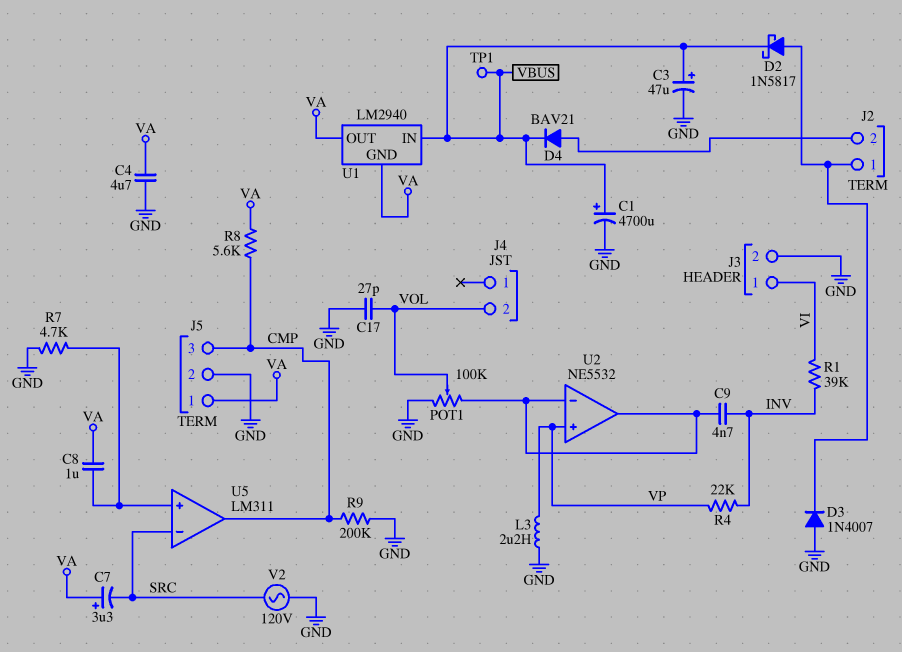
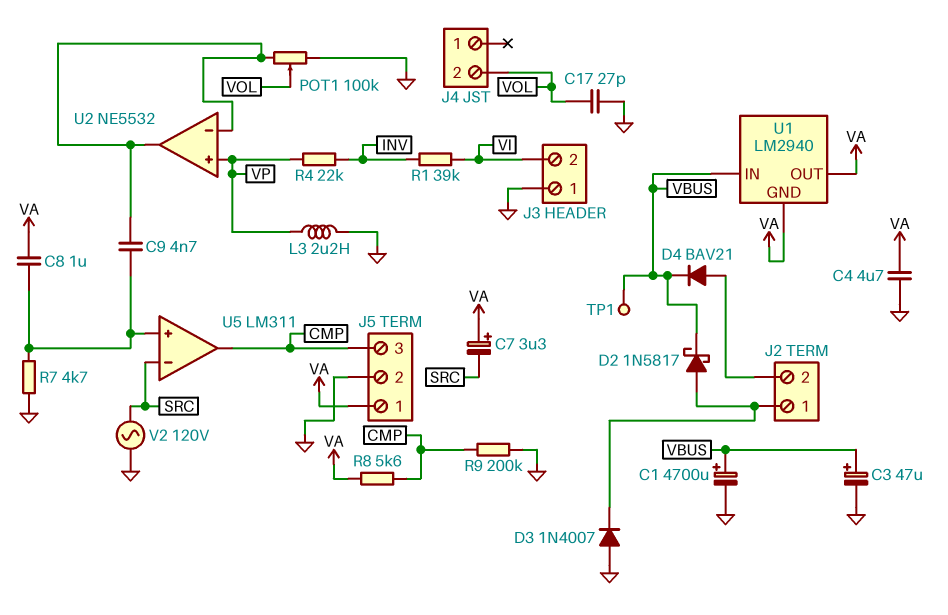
C9: 4.7nF (INV, U2/in-) -> 4.7nF (U2/in-, U5/in+)
J3 pin 1: VI -> GND
J3 pin 2: GND -> VI

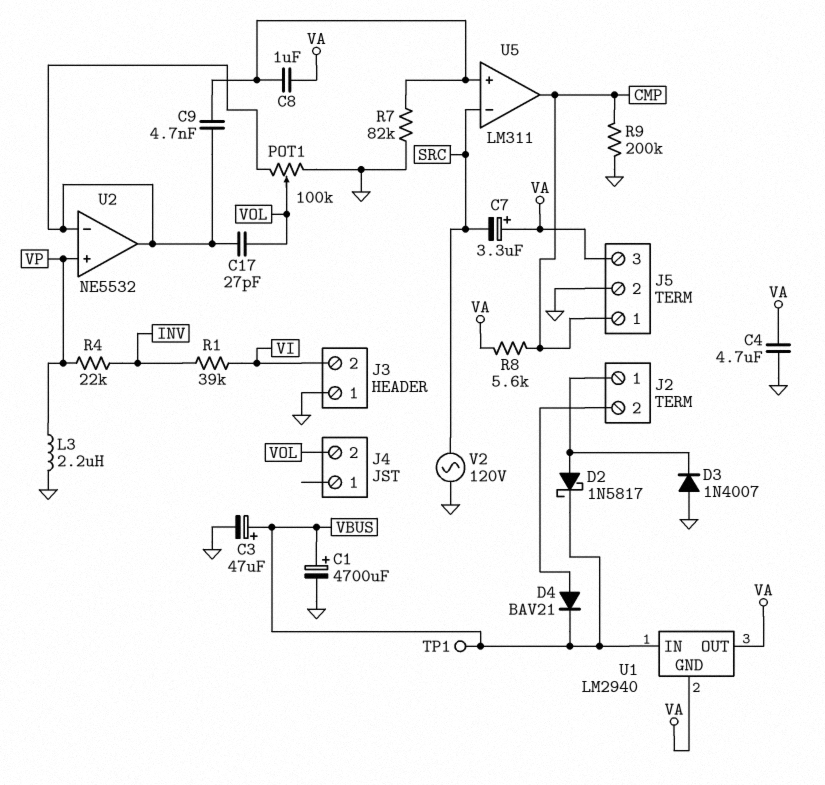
C17: 27pF (GND, VOL) -> 27pF (U2/in-, VOL)
J5 pin 1: VA -> CMP
J5 pin 3: CMP -> VA
R7: 4.7k (GND, U5/in+) -> 82k (GND, U5/in+)

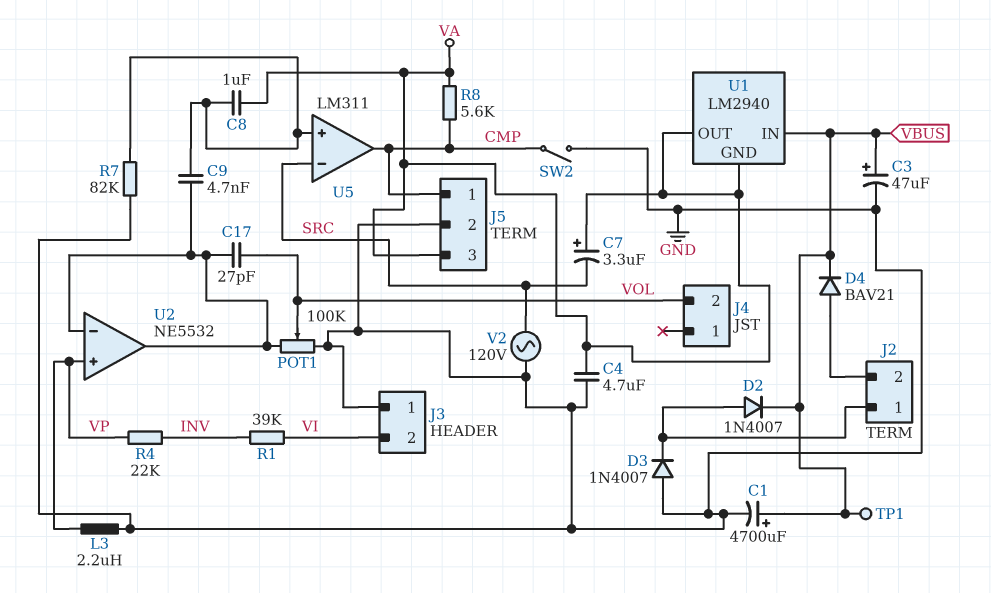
D2: schottky 1N5817 (A J2/1, K VBUS) -> diode 1N4007 (A J2/1, K VBUS)
R9: 200k (CMP, GND) -> none
SW2: none -> switch (CMP, GND)

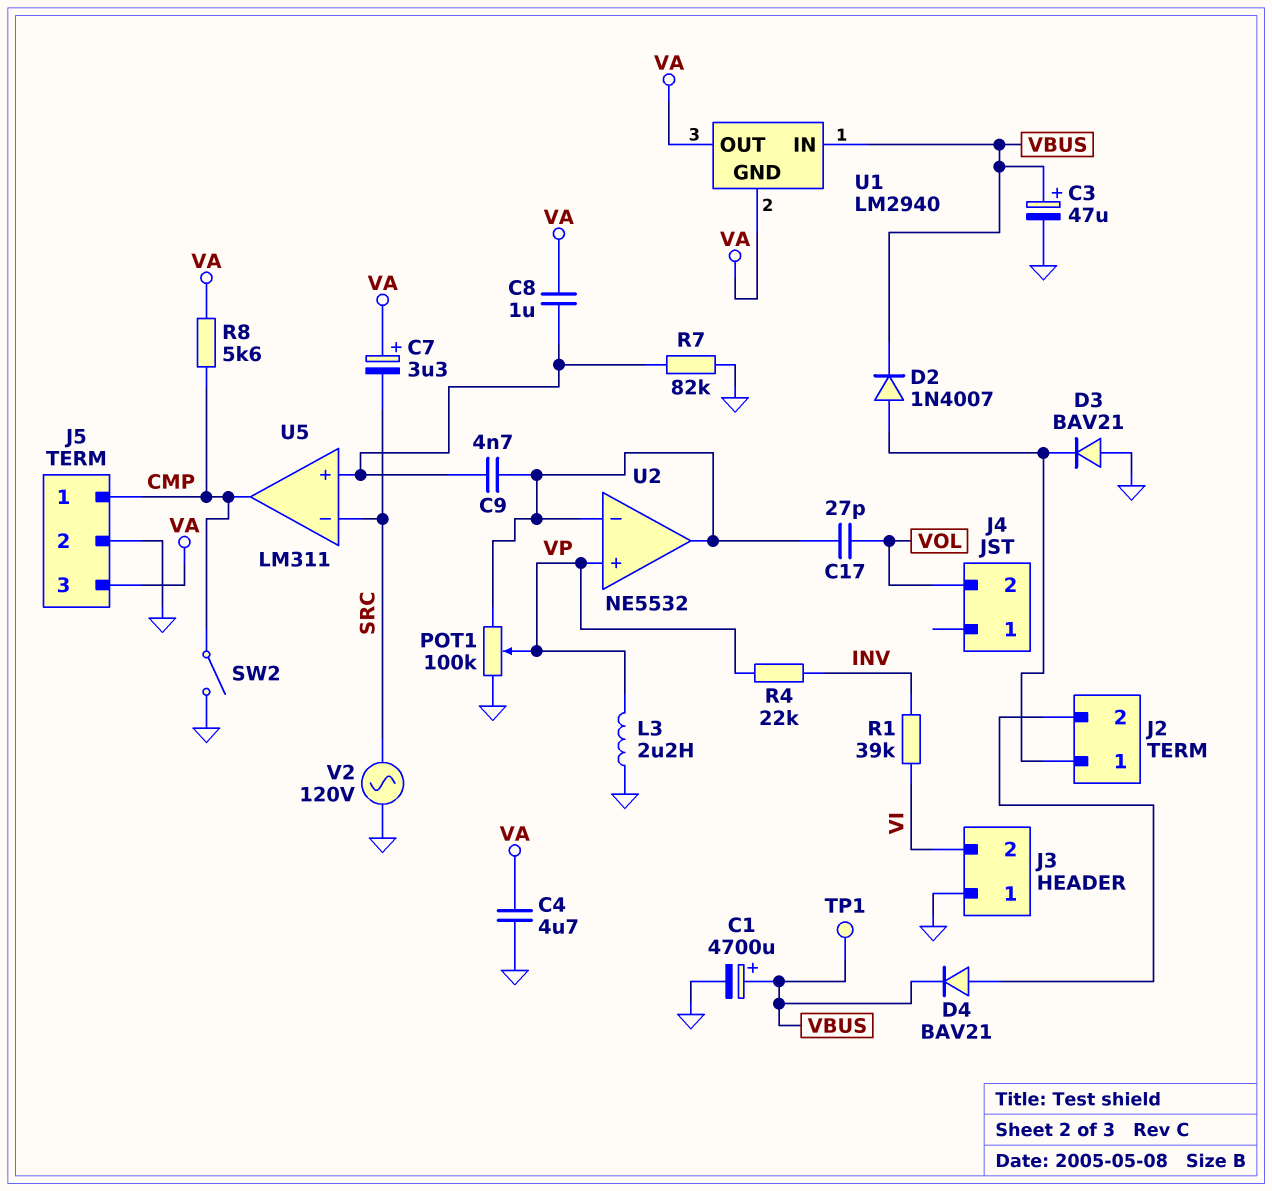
D3: diode 1N4007 (A GND, K J2/1) -> diode BAV21 (A GND, K J2/1)
POT1: 100k (GND, U2/in-, wiper VOL) -> 100k (GND, U2/in-, wiper VP)

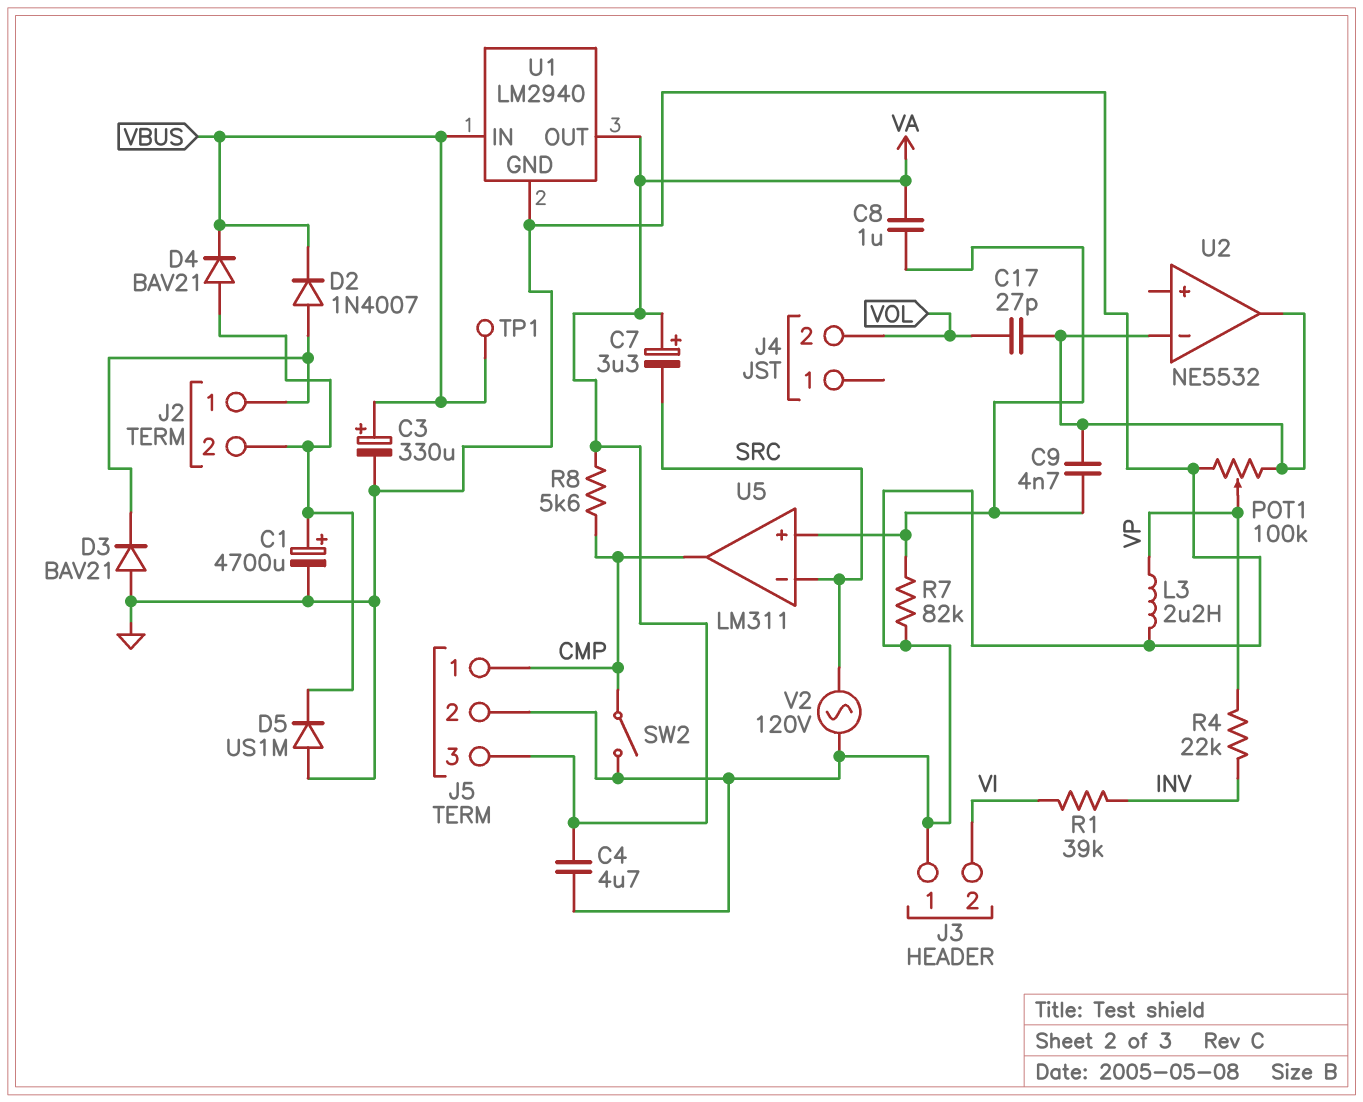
C1: 4700uF (plus VBUS, minus GND) -> 4700uF (plus J2/2, minus GND)
C3: 47uF (plus VBUS, minus GND) -> 330uF (plus VBUS, minus GND)
D5: none -> diode US1M (A GND, K J2/2)
U1 pin GND: VA -> GND
U2 pin in+: VP -> none

